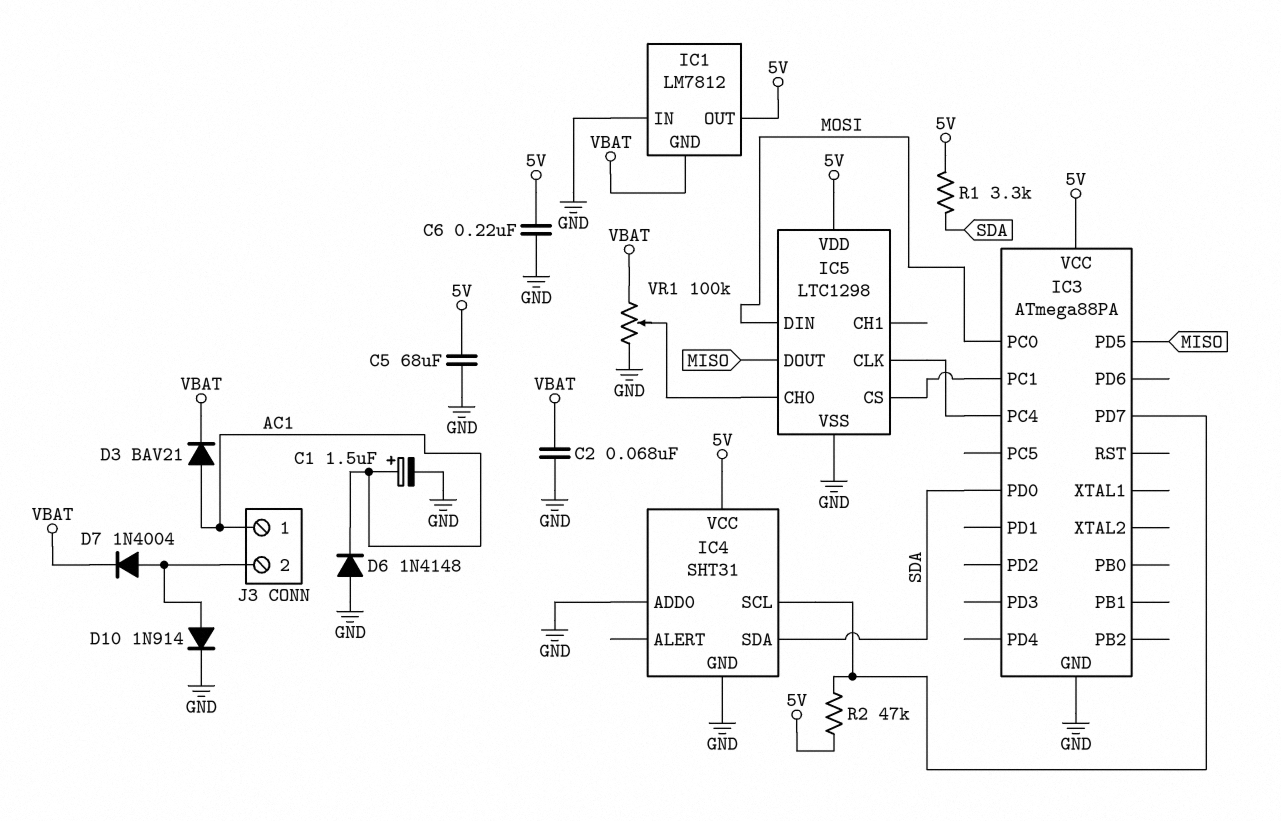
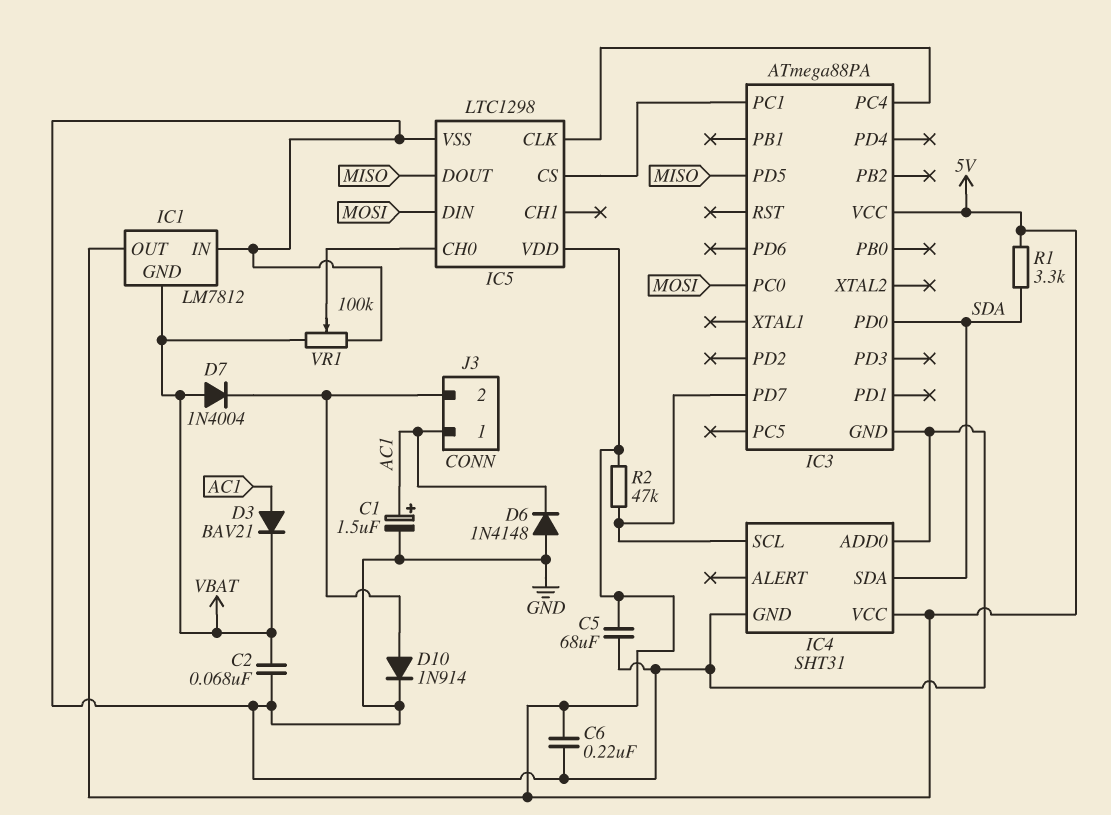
D7: diode 1N4004 (A J3/2, K VBAT) -> diode 1N4004 (A VBAT, K J3/2)

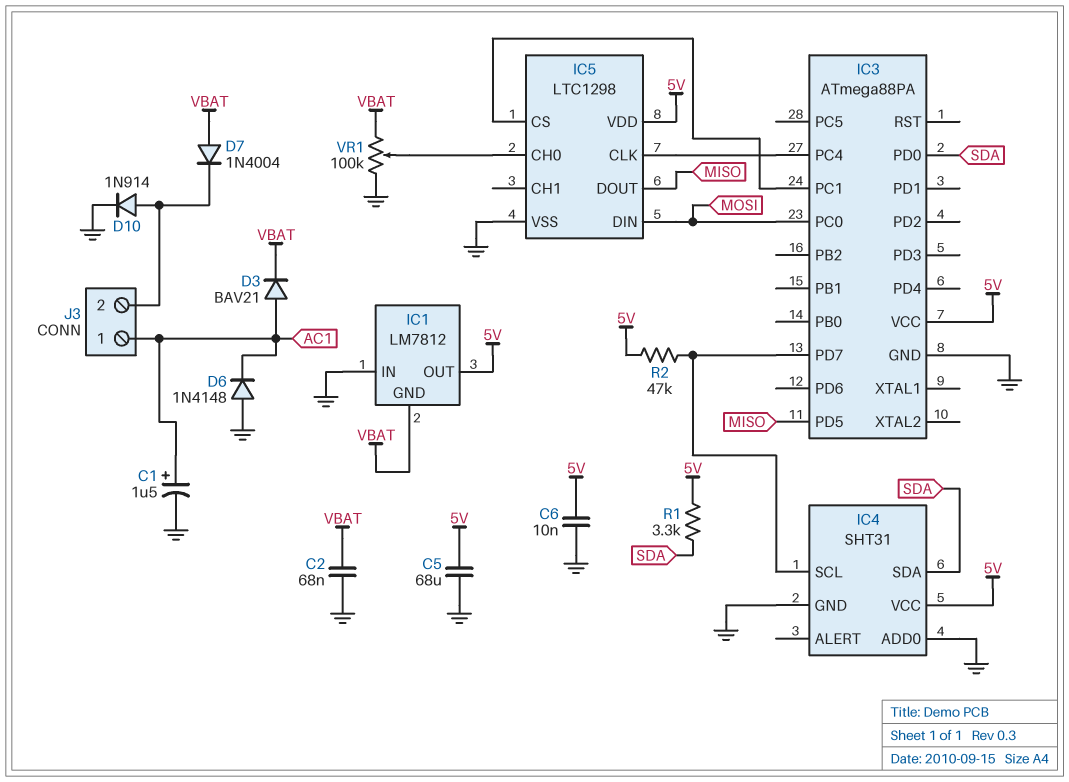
C6: 220nF (5V, GND) -> 10nF (5V, GND)

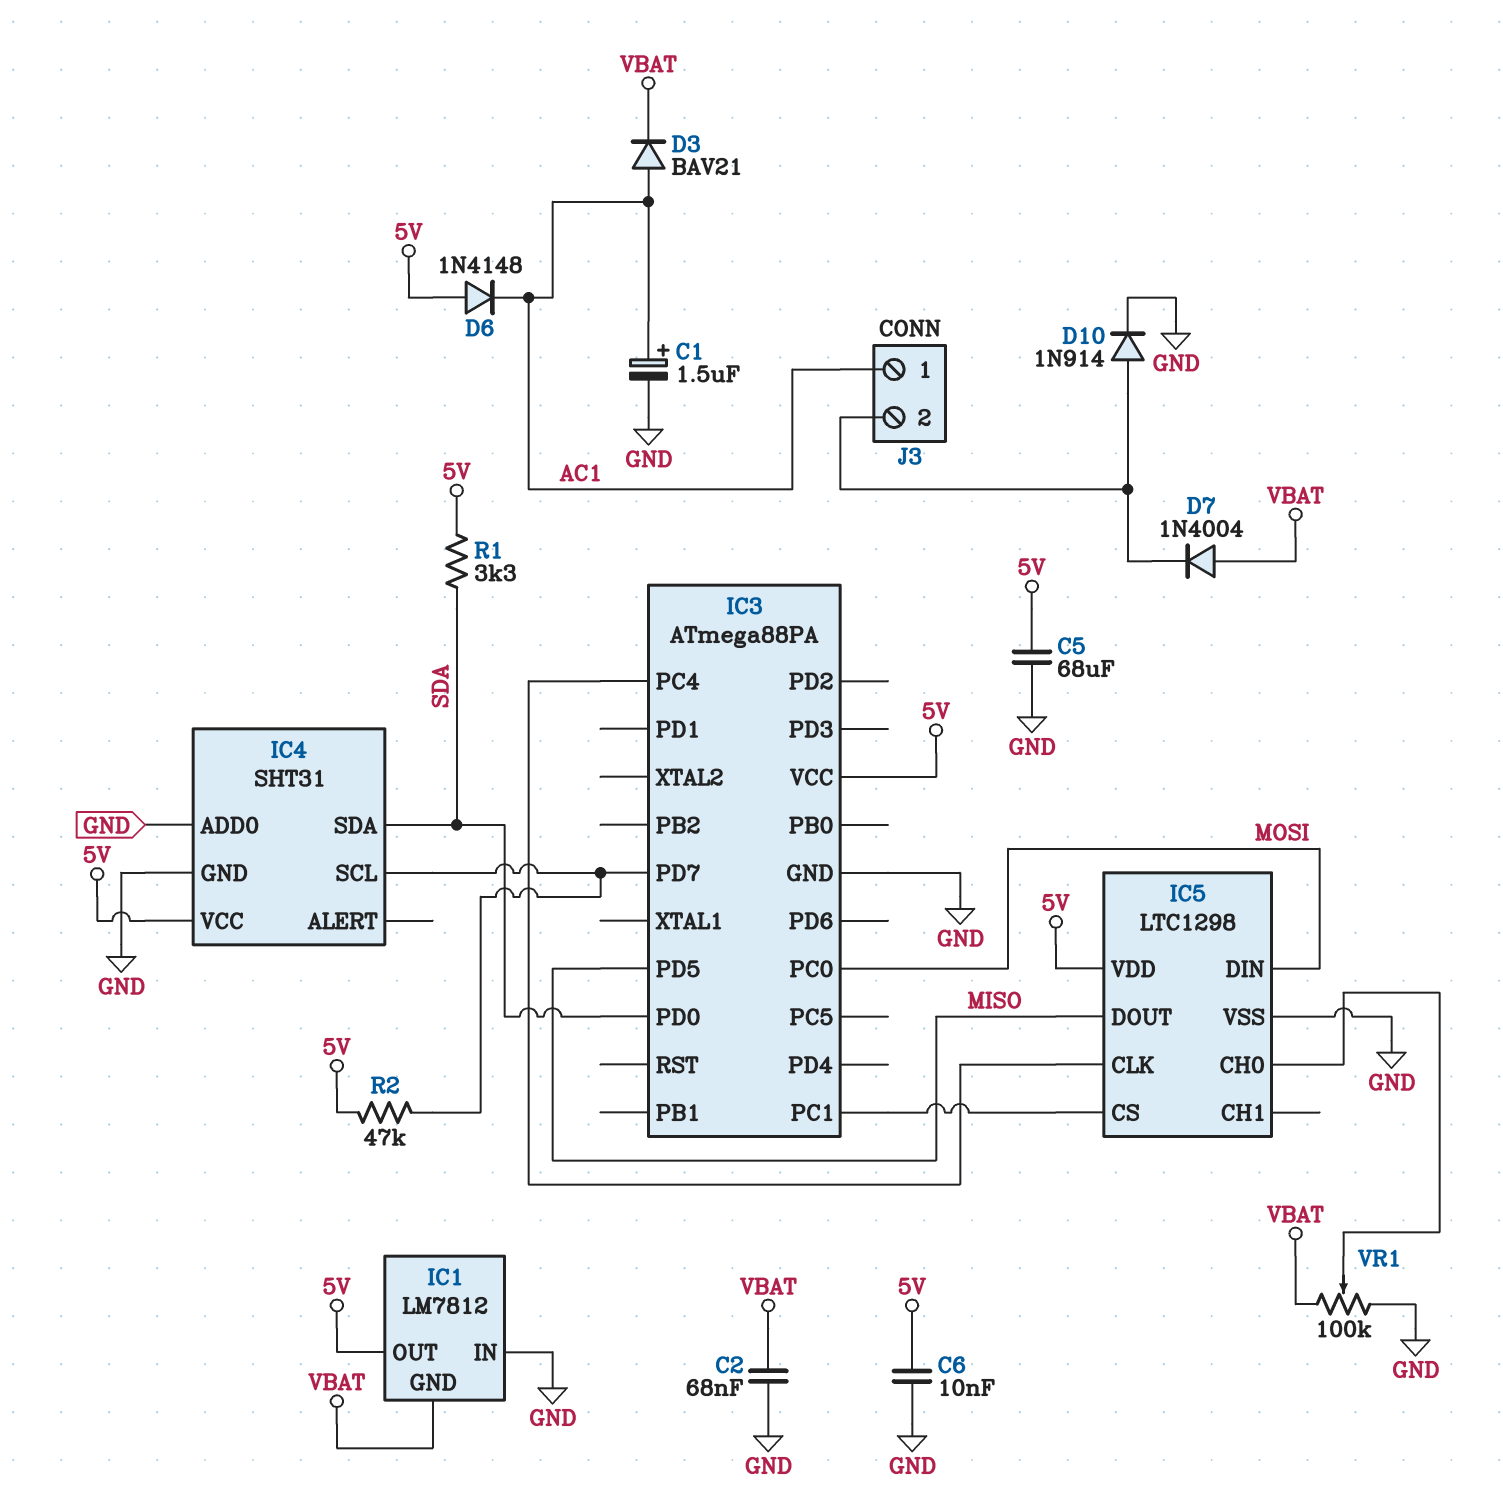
D6: diode 1N4148 (A GND, K AC1) -> diode 1N4148 (A 5V, K AC1)

